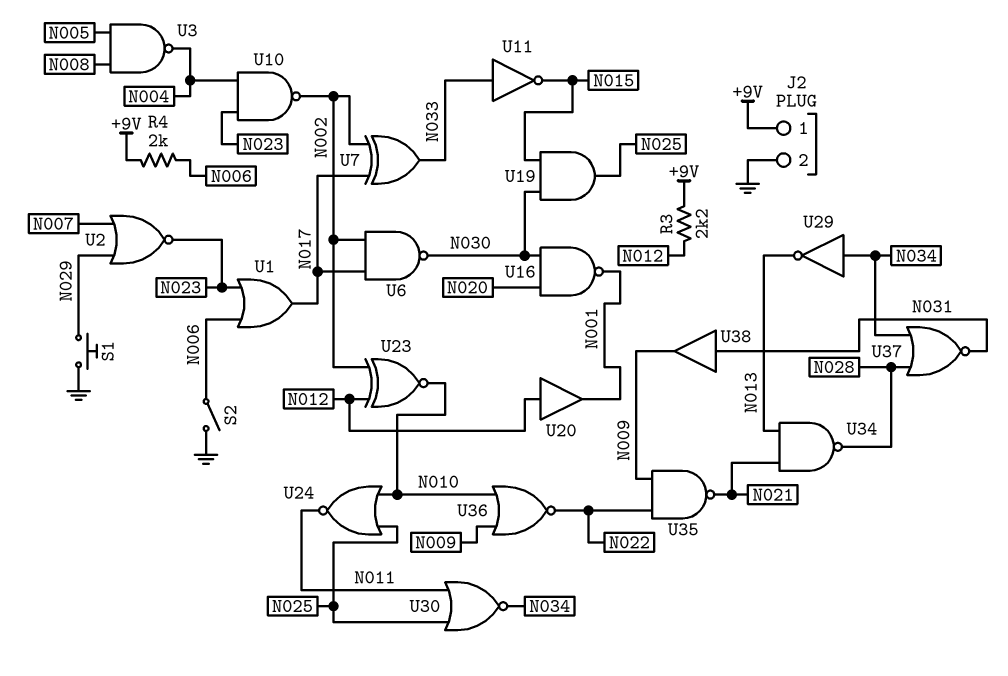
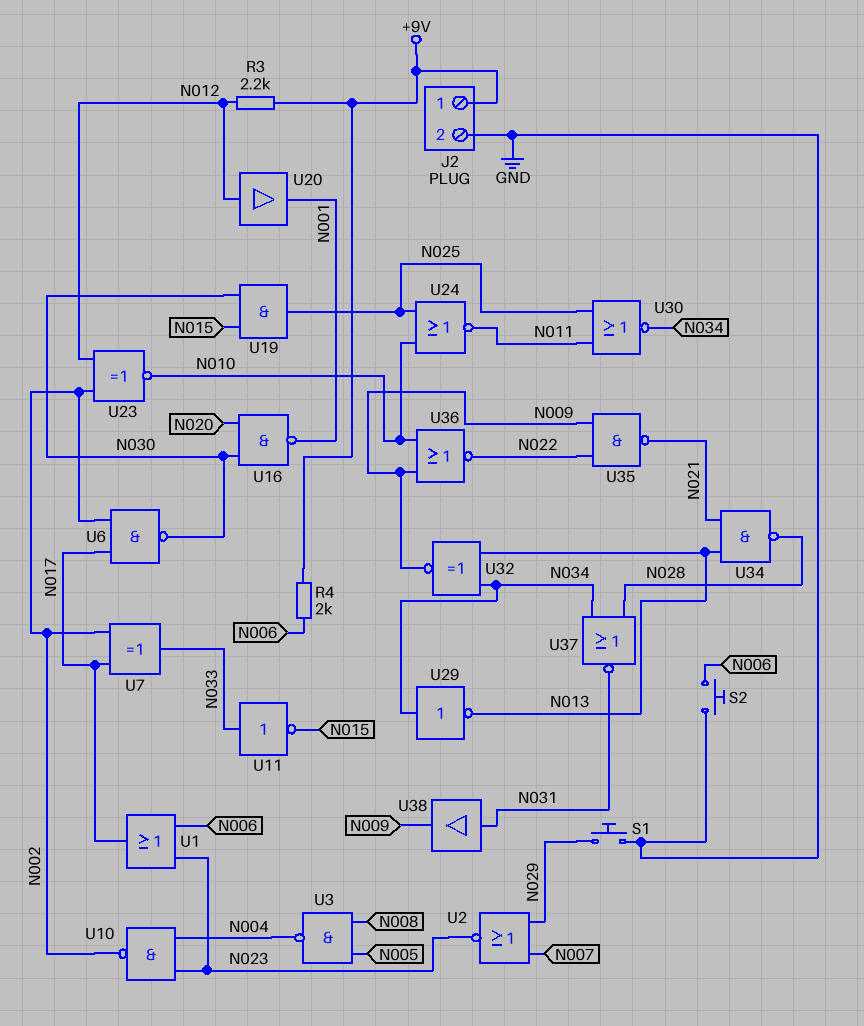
S2: switch (GND, N006) -> button (GND, N006)
U32: none -> XNOR (in N013, in N034, out N009)

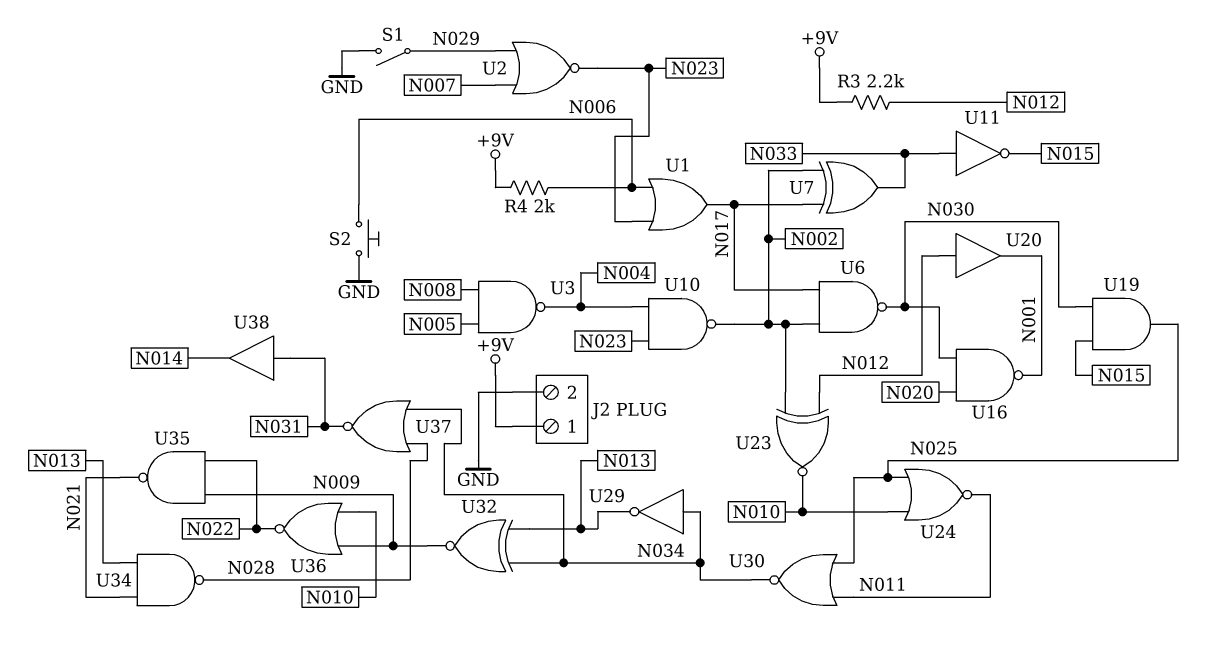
S1: button (GND, N029) -> switch (GND, N029)
U38: buffer (in N031, out N009) -> buffer (in N031, out N014)

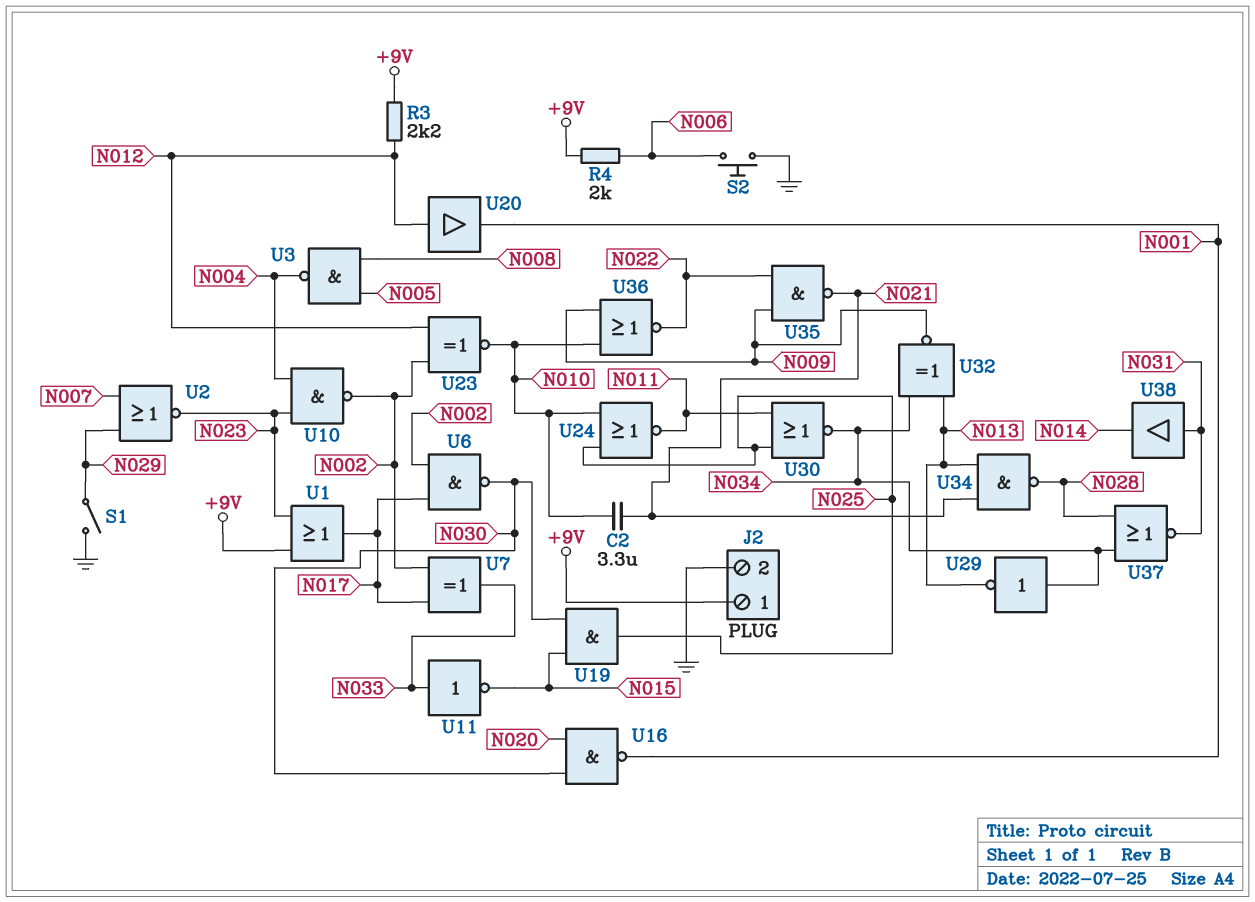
C2: none -> 3.3uF (N010, N021)
U1: OR (in N006, in N023, out N017) -> OR (in +9V, in N023, out N017)

